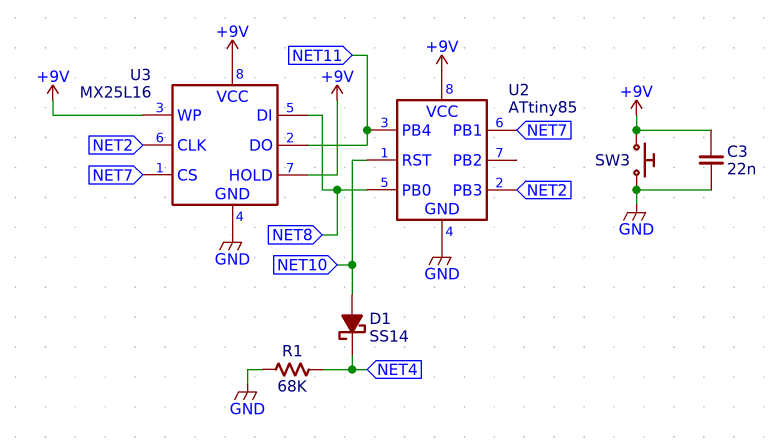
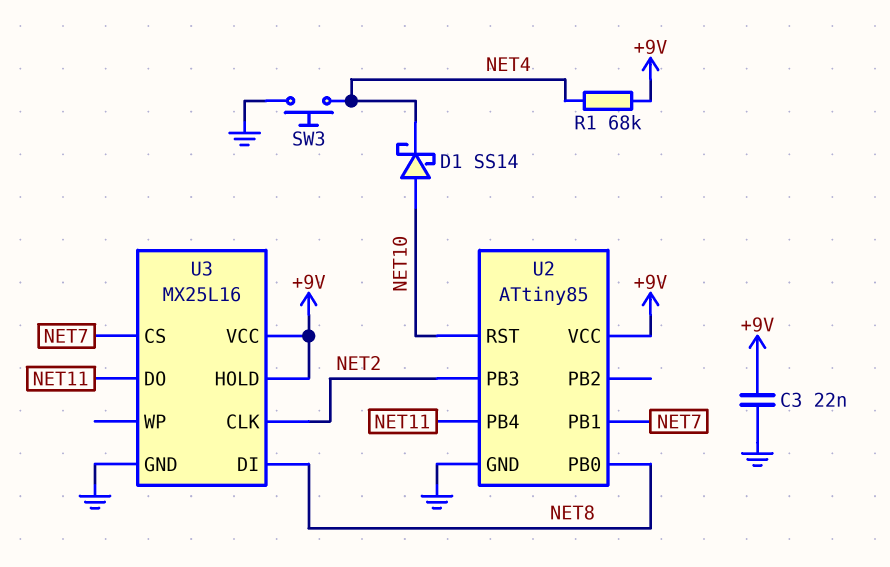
R1: 68k (GND, NET4) -> 68k (+9V, NET4)
SW3: button (+9V, GND) -> button (GND, NET4)
U3 pin WP: +9V -> none

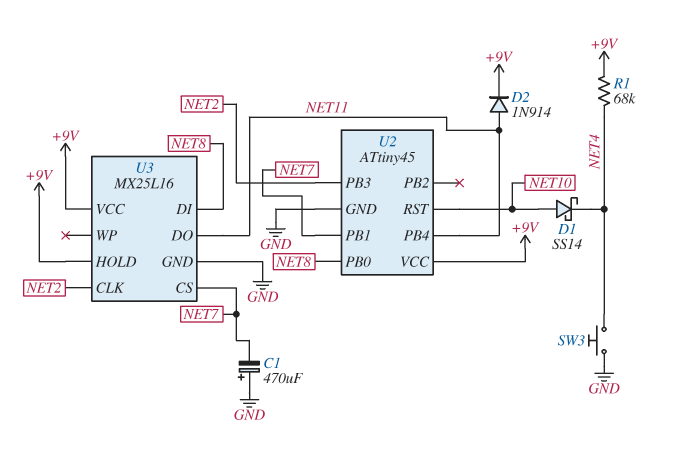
C1: none -> 470uF (plus GND, minus NET7)
C3: 22nF (+9V, GND) -> none
D2: none -> diode 1N914 (A NET11, K +9V)
U2: ATtiny85 -> ATtiny45

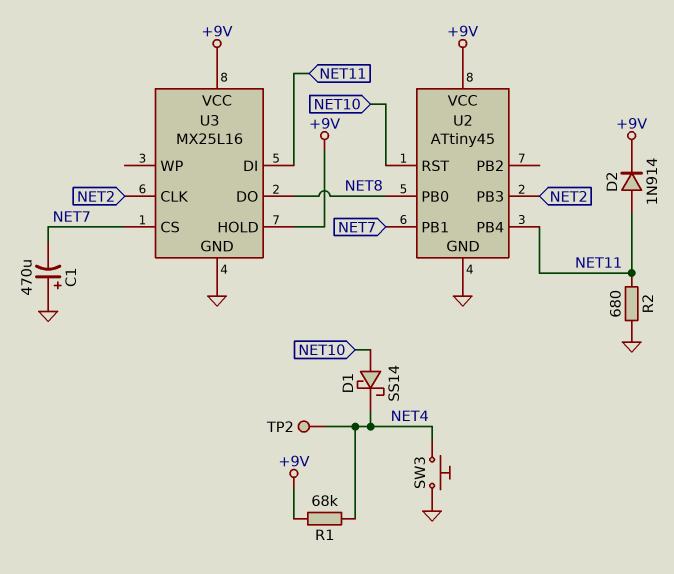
R2: none -> 680 (GND, NET11)
TP2: none -> test point (NET4)
U3 pin DI: NET8 -> NET11
U3 pin DO: NET11 -> NET8

